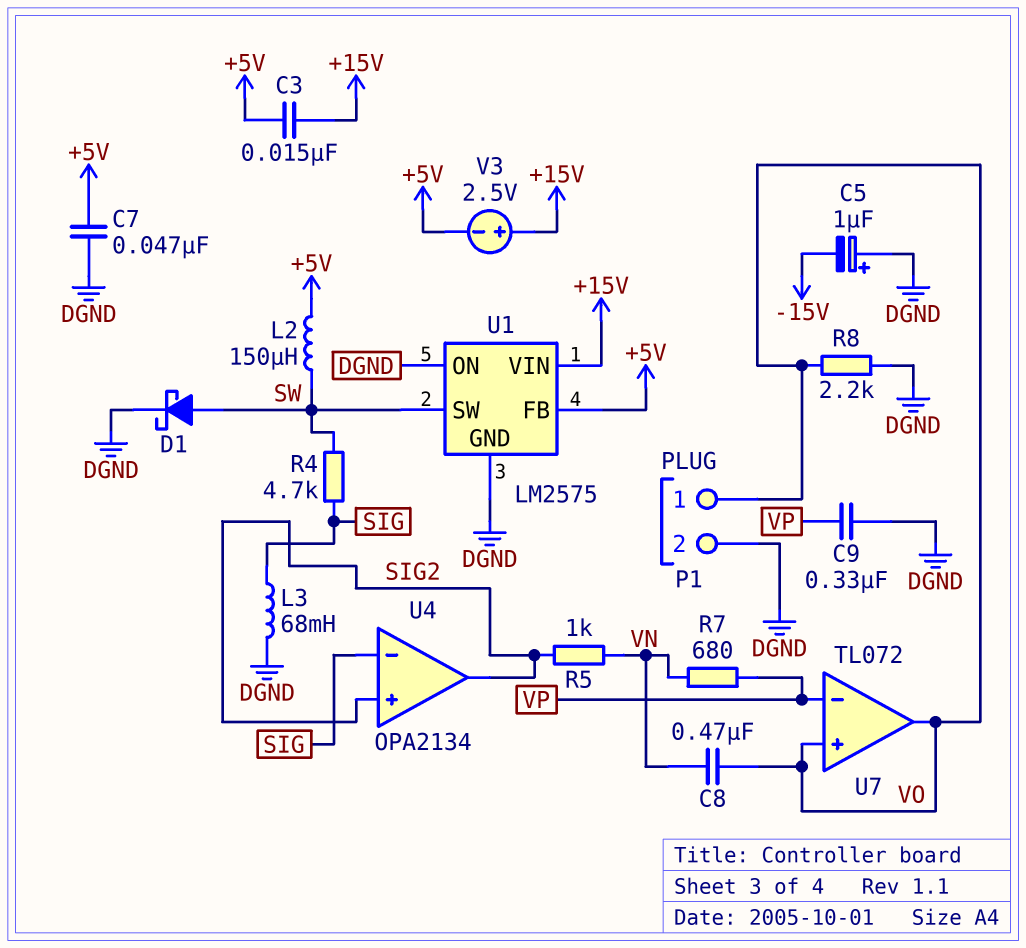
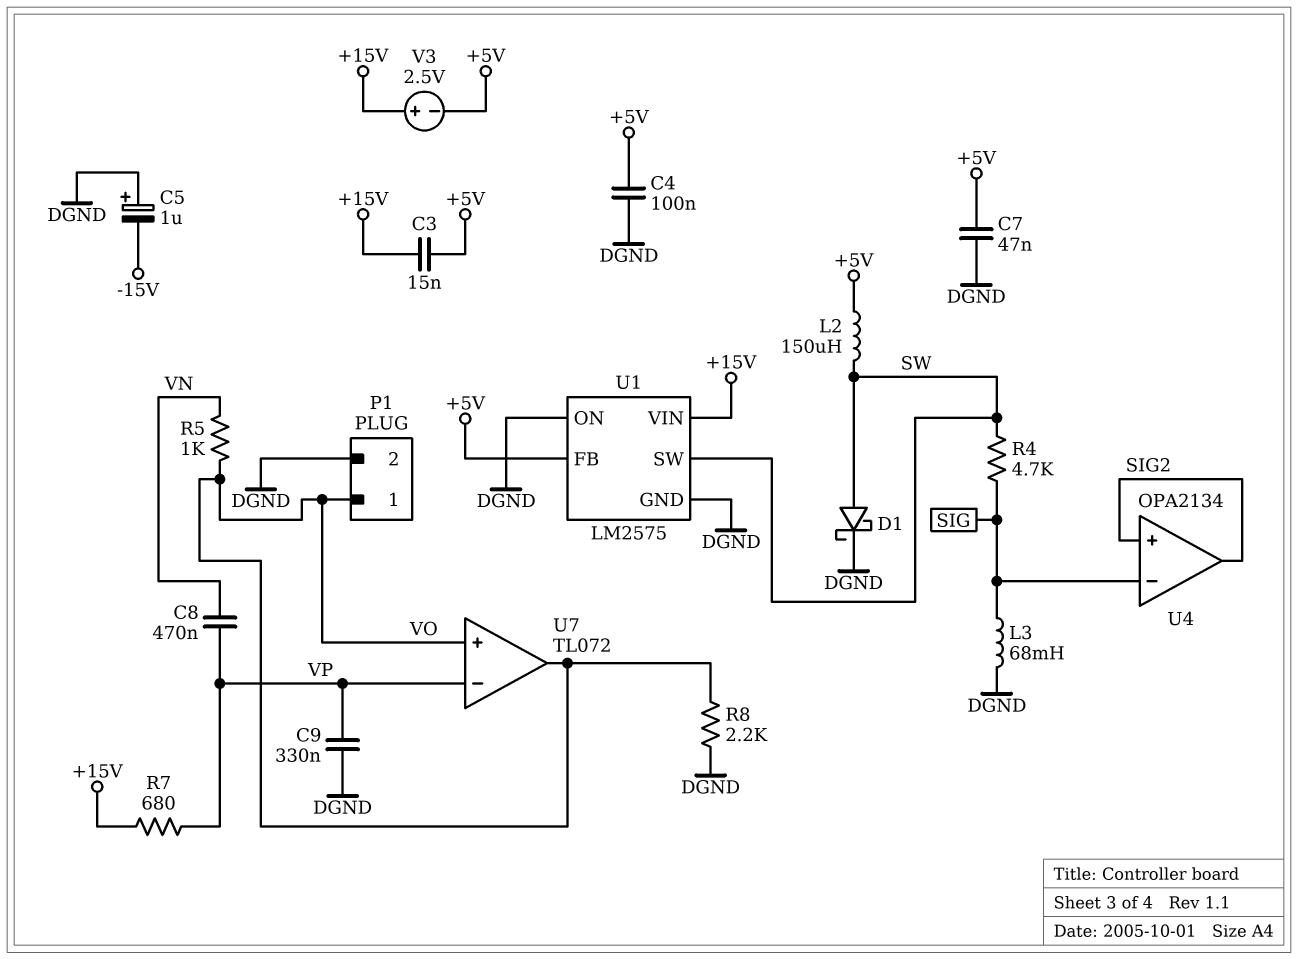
C4: none -> 100nF (+5V, DGND)
C8: 470nF (VN, VO) -> 470nF (VN, VP)
R5: 1k (SIG2, VN) -> 1k (VN, VO)
R7: 680 (VN, VP) -> 680 (+15V, VP)

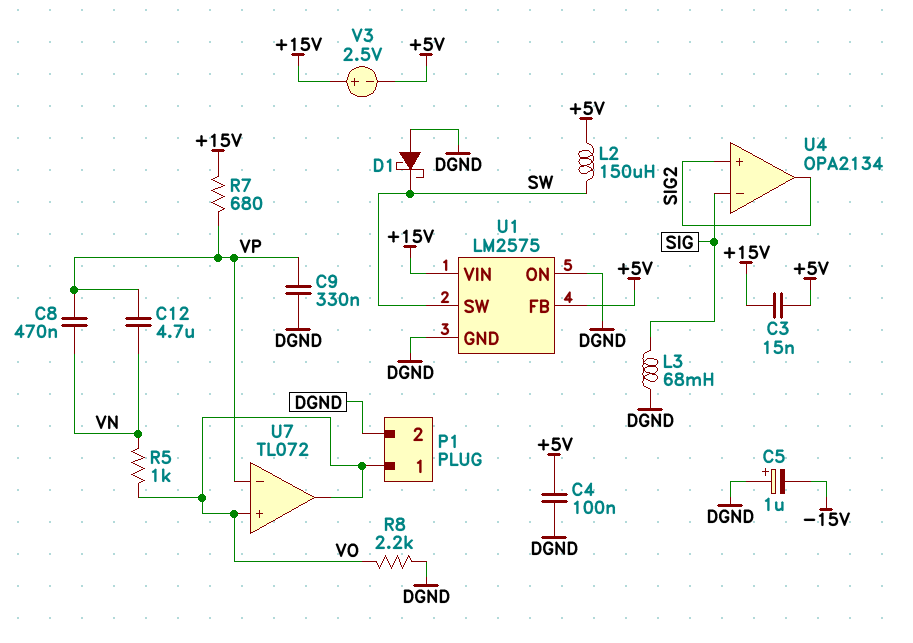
C7: 47nF (+5V, DGND) -> none
C12: none -> 4.7uF (VN, VP)
D1: schottky (A SW, K DGND) -> schottky (A DGND, K SW)
R4: 4.7k (SIG, SW) -> none

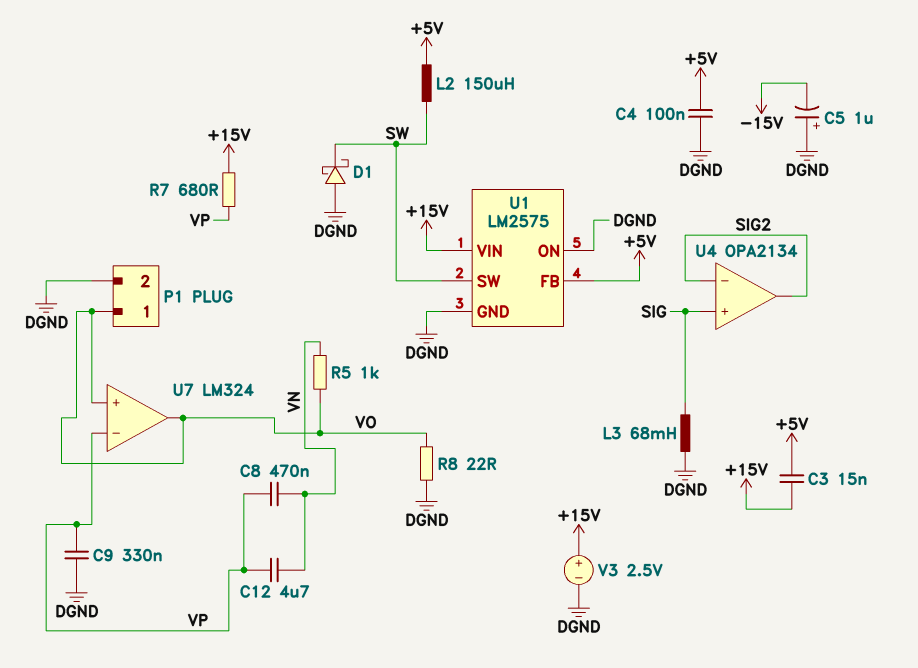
R8: 2.2k (DGND, VO) -> 22 (DGND, VO)
U4 pin in+: SIG2 -> SIG
U4 pin in-: SIG -> SIG2
U7: TL072 -> LM324
V3: 2.5V (plus +15V, minus +5V) -> 2.5V (plus +15V, minus DGND)

